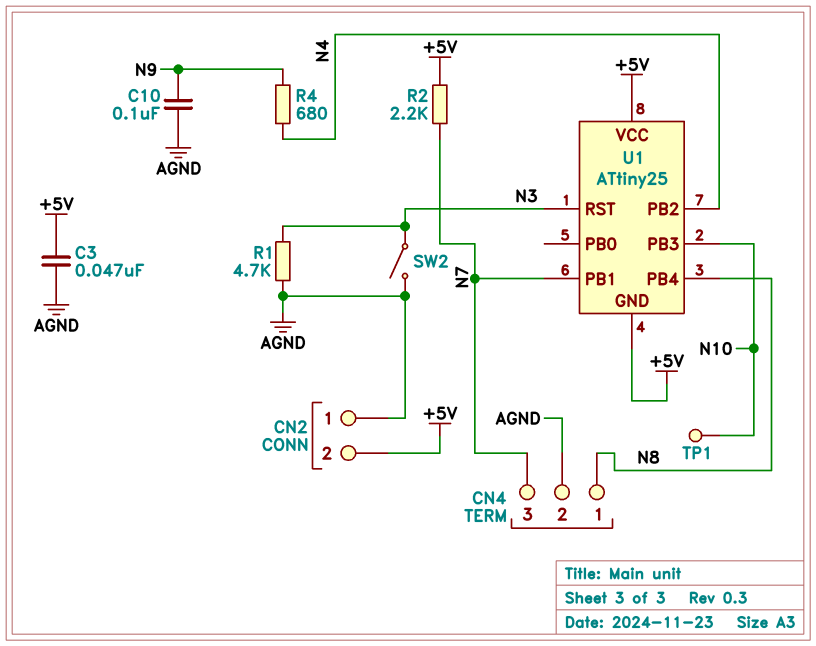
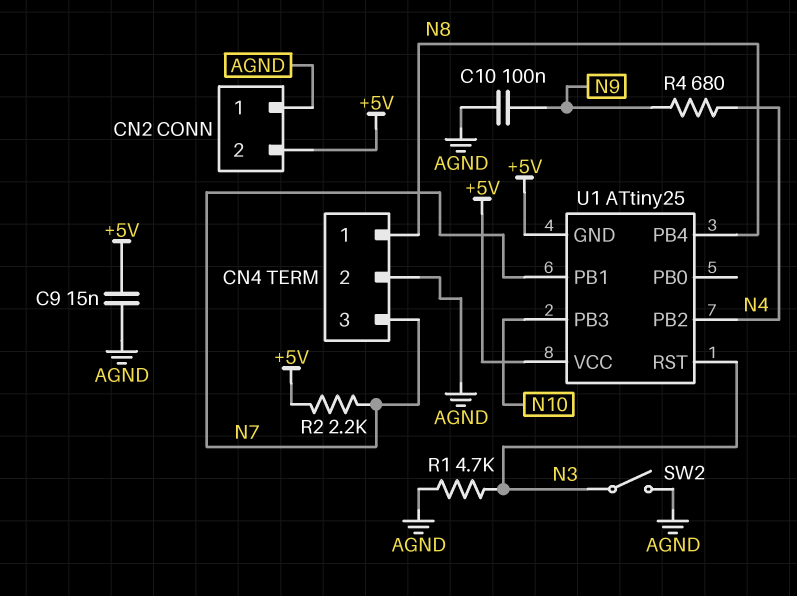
C3: 47nF (+5V, AGND) -> none
C9: none -> 15nF (+5V, AGND)
TP1: test point (N10) -> none

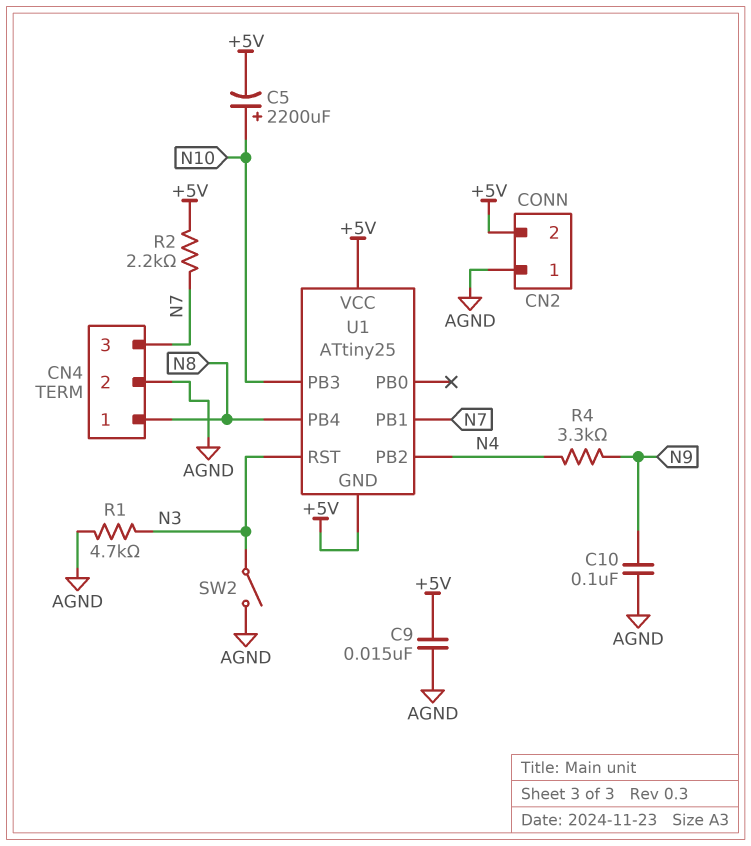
C5: none -> 2200uF (plus N10, minus +5V)
R4: 680 (N4, N9) -> 3.3k (N4, N9)

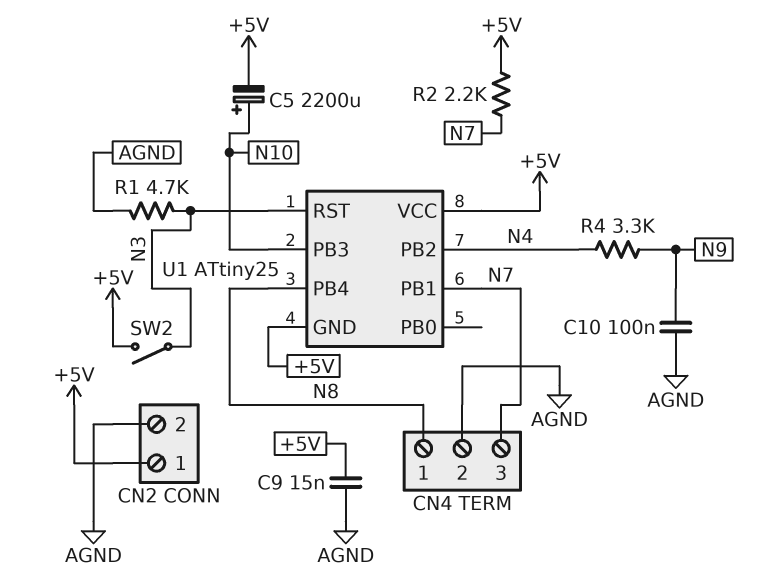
CN2 pin 1: AGND -> +5V
CN2 pin 2: +5V -> AGND
SW2: switch (AGND, N3) -> switch (+5V, N3)

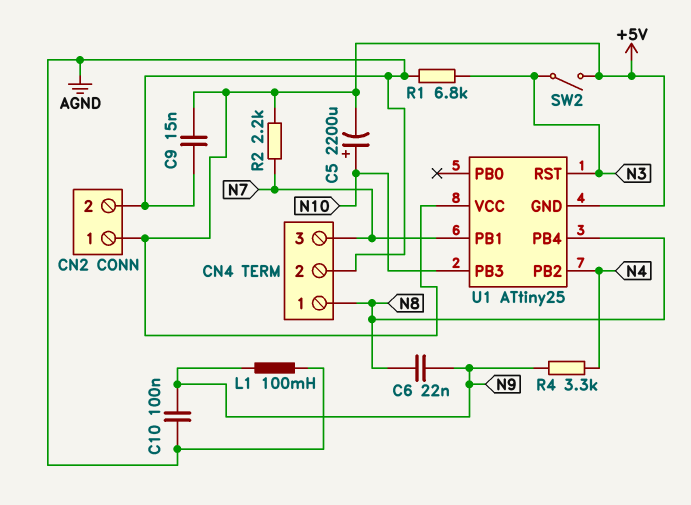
C6: none -> 22nF (N8, N9)
L1: none -> 100mH (AGND, N9)
R1: 4.7k (AGND, N3) -> 6.8k (AGND, N3)

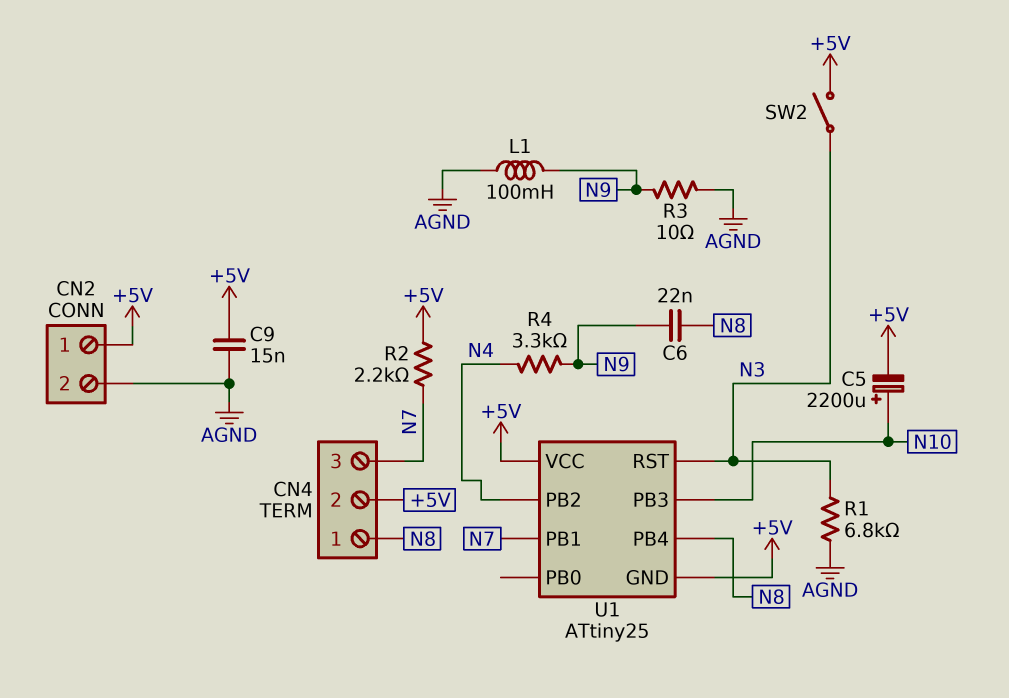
C10: 100nF (AGND, N9) -> none
CN4 pin 2: AGND -> +5V
R3: none -> 10 (AGND, N9)

